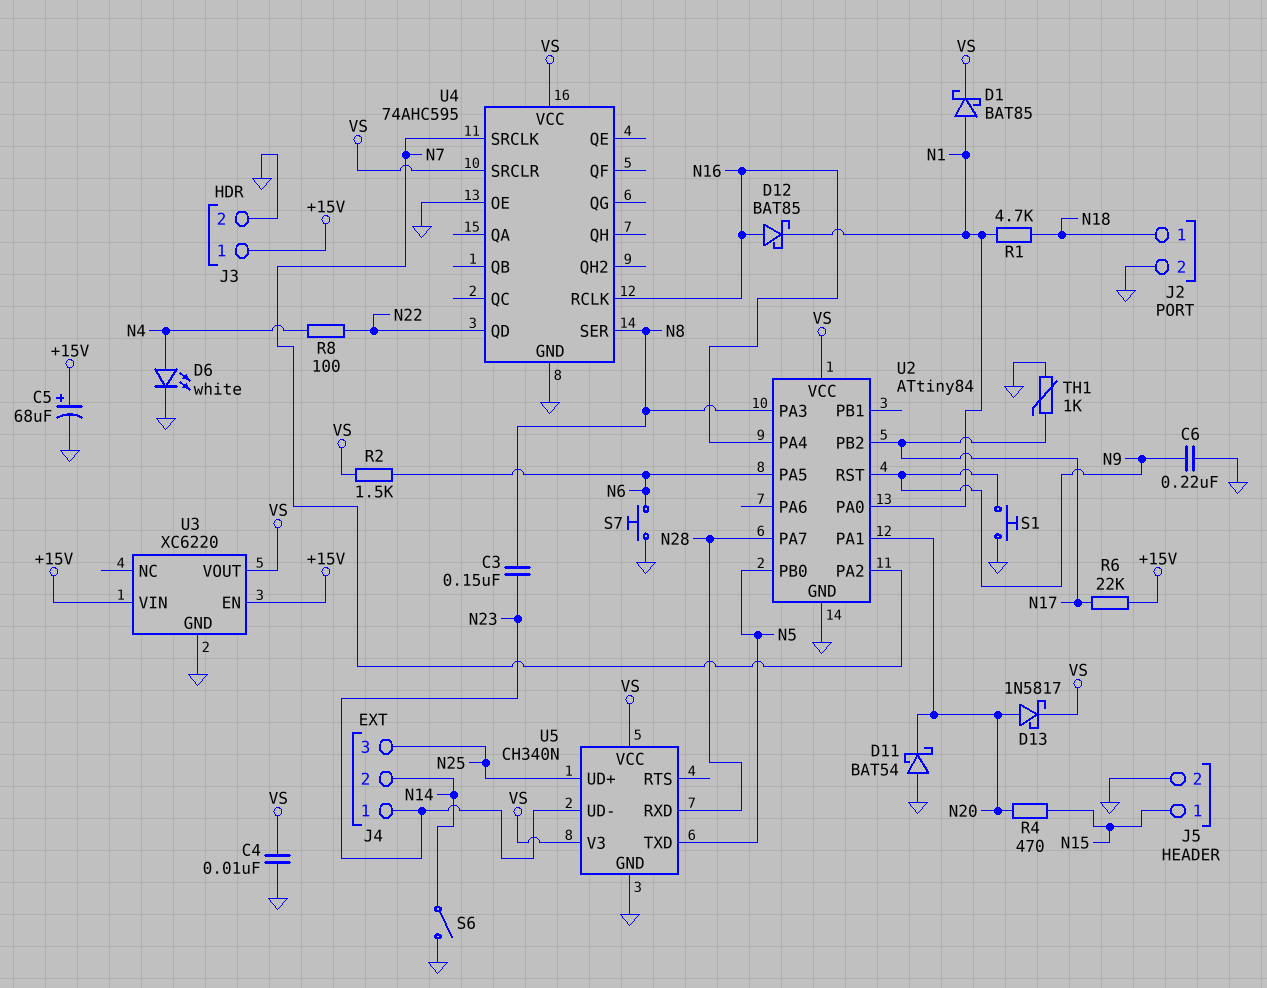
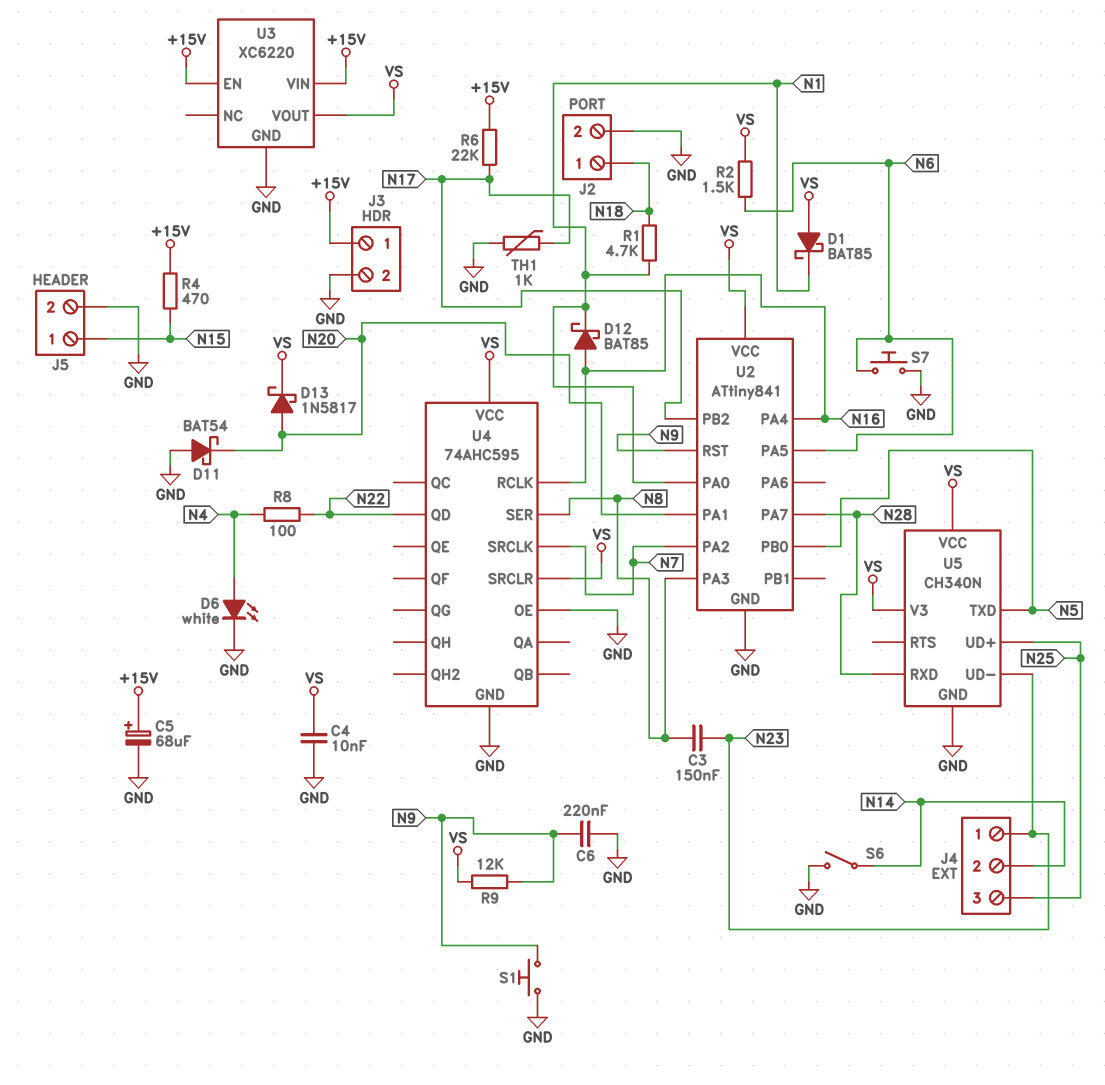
D1: schottky BAT85 (A N1, K VS) -> schottky BAT85 (A VS, K N1)
R4: 470 (N15, N20) -> 470 (+15V, N15)
R9: none -> 12k (N9, VS)
U2: ATtiny84 -> ATtiny841

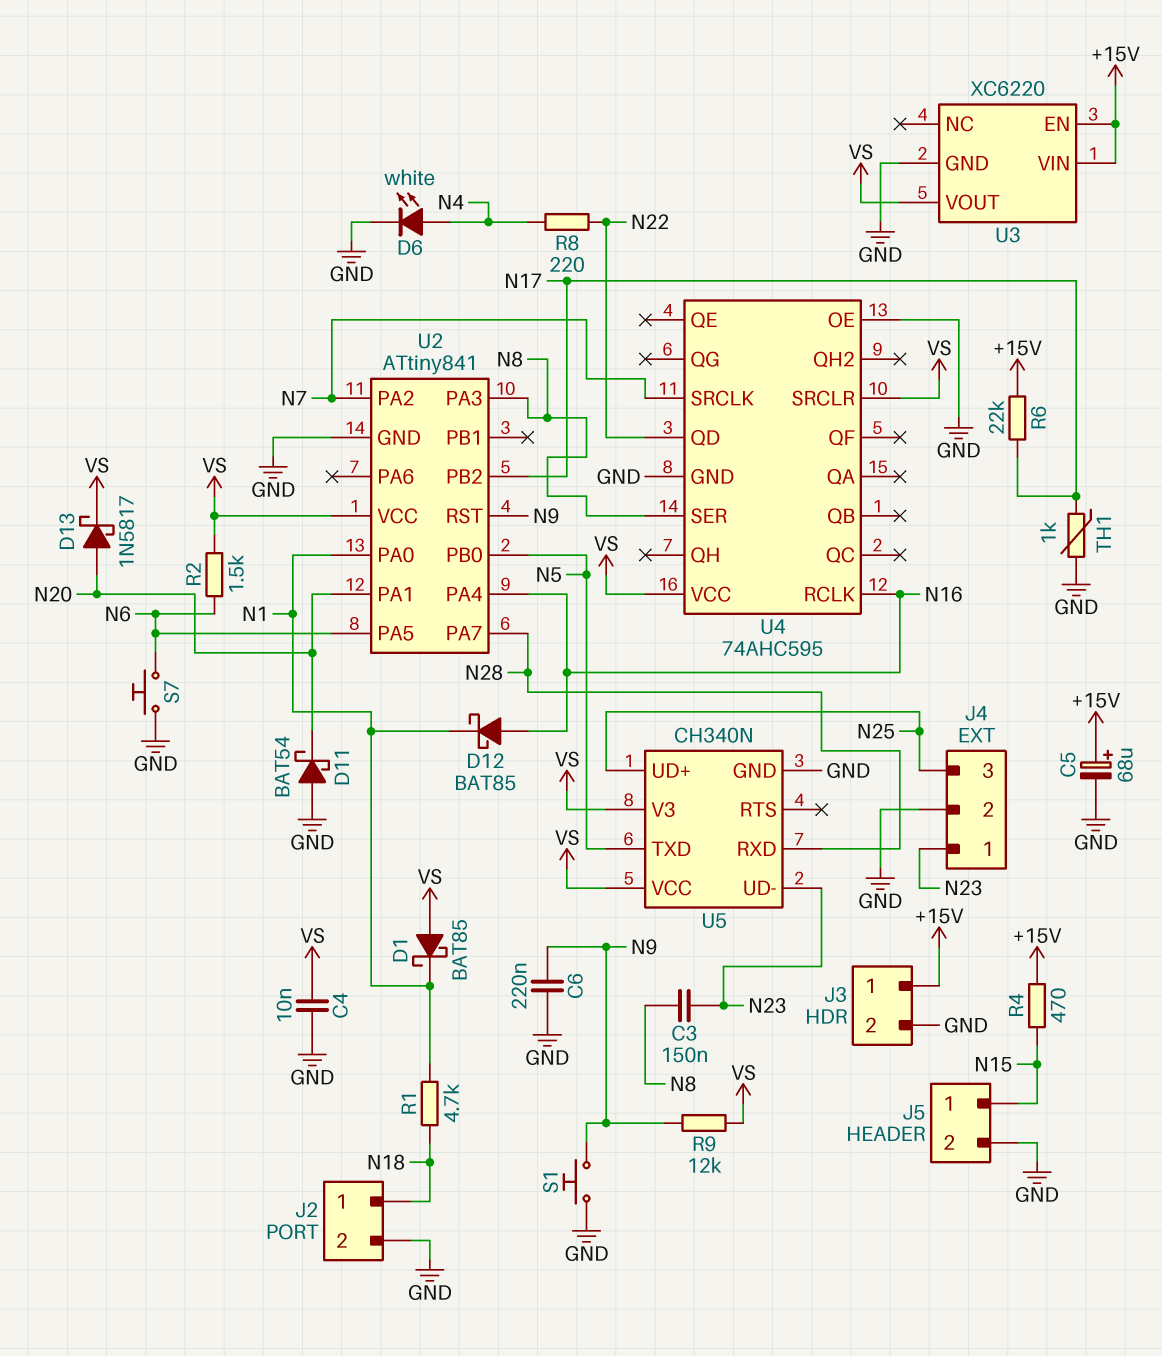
J4 pin 2: N14 -> GND
R8: 100 (N4, N22) -> 220 (N4, N22)
S6: switch (GND, N14) -> none

